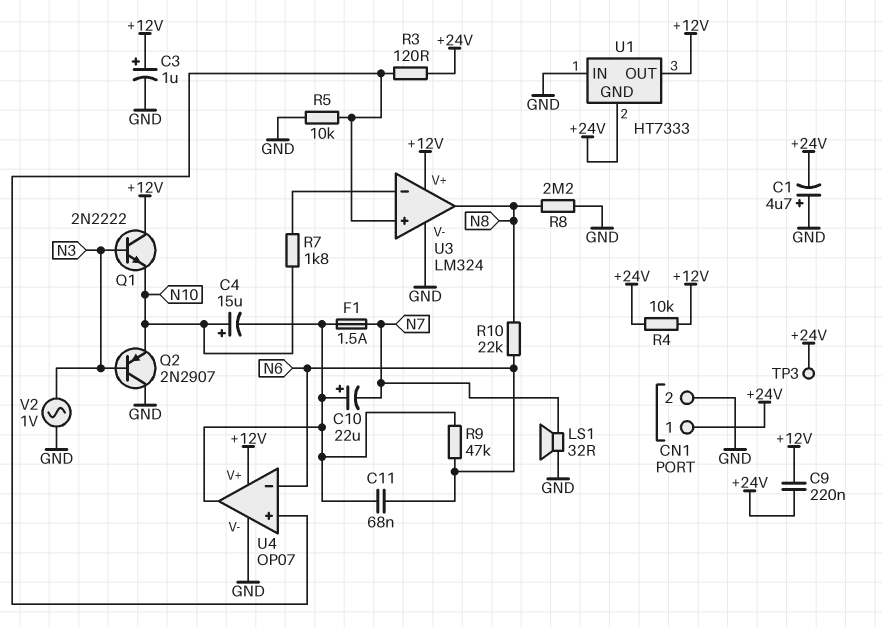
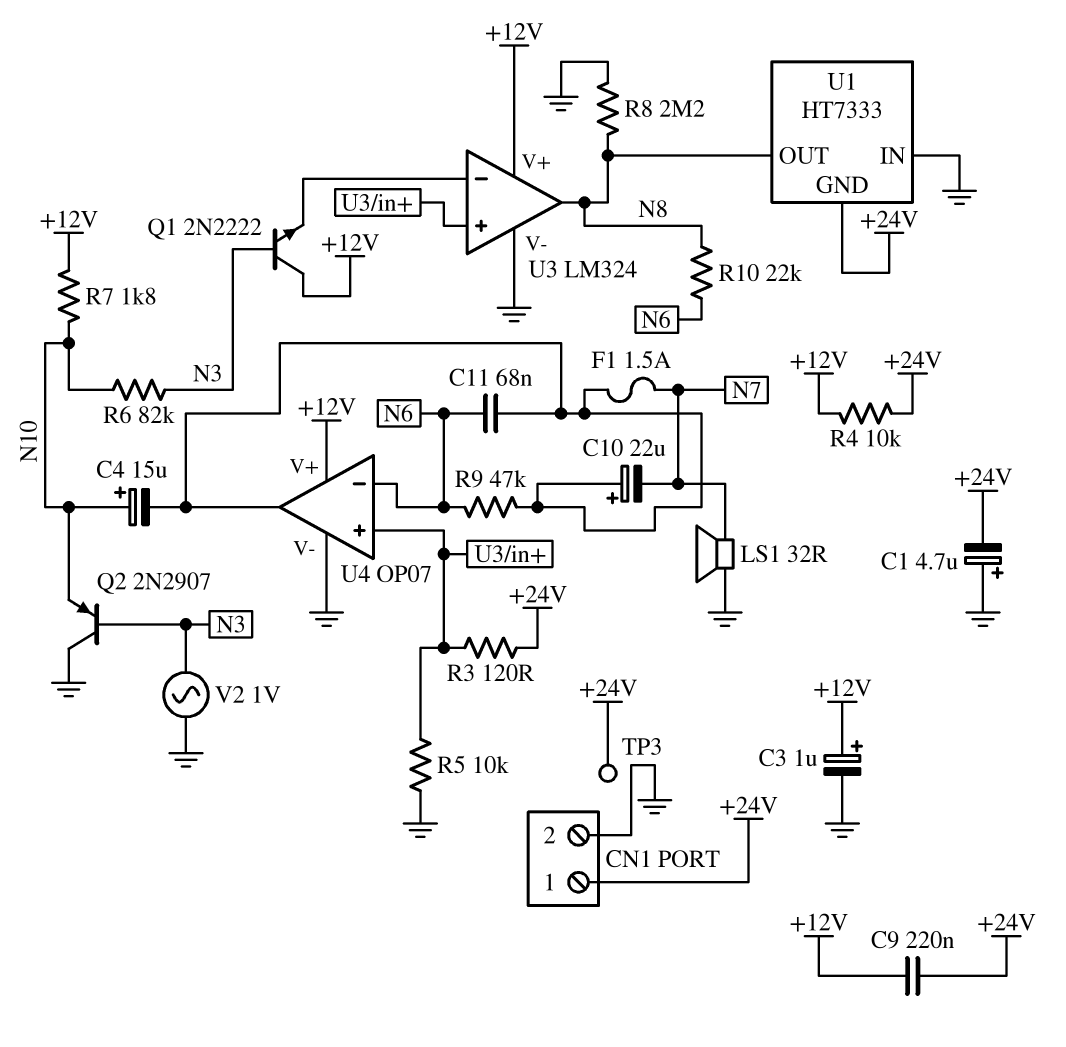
Q1: NPN 2N2222 (B N3, C +12V, E N10) -> NPN 2N2222 (B N3, C +12V, E U3/in-)
R6: none -> 82k (N3, N10)
R7: 1.8k (N10, U3/in-) -> 1.8k (+12V, N10)
U1 pin OUT: +12V -> N8

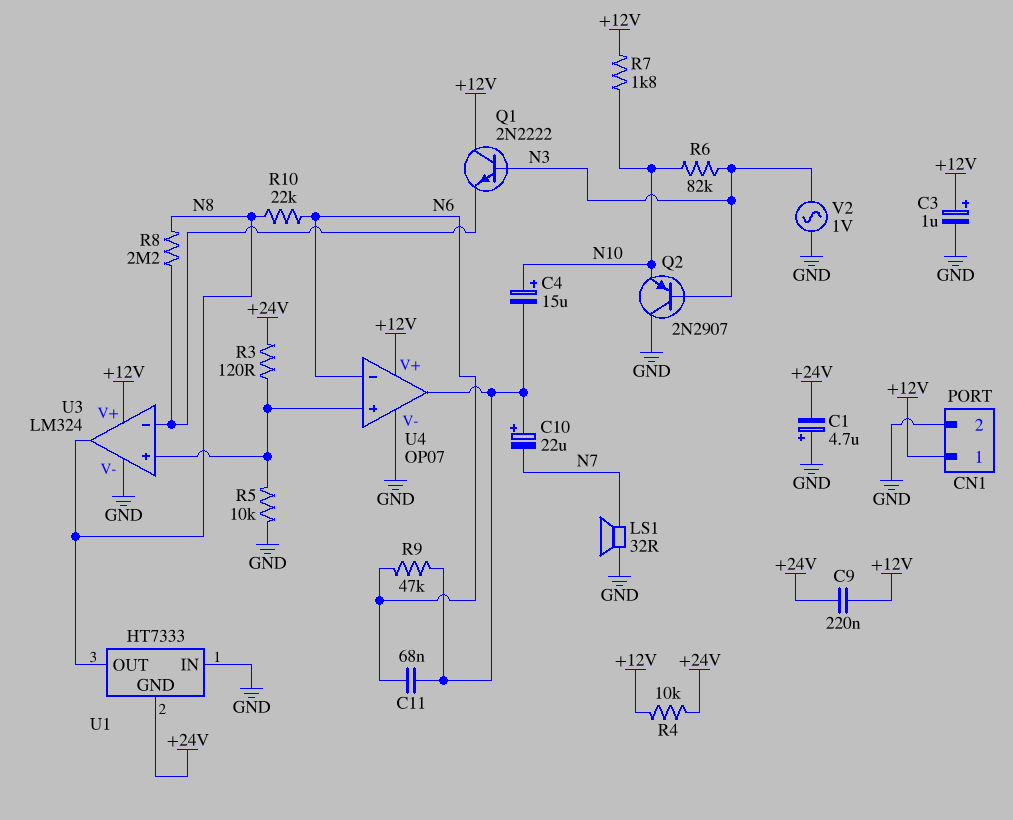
CN1 pin 1: +24V -> +12V
F1: 1.5A (N7, U4/out) -> none
R8: 2.2M (GND, N8) -> 2.2M (N8, U3/in-)
TP3: test point (+24V) -> none

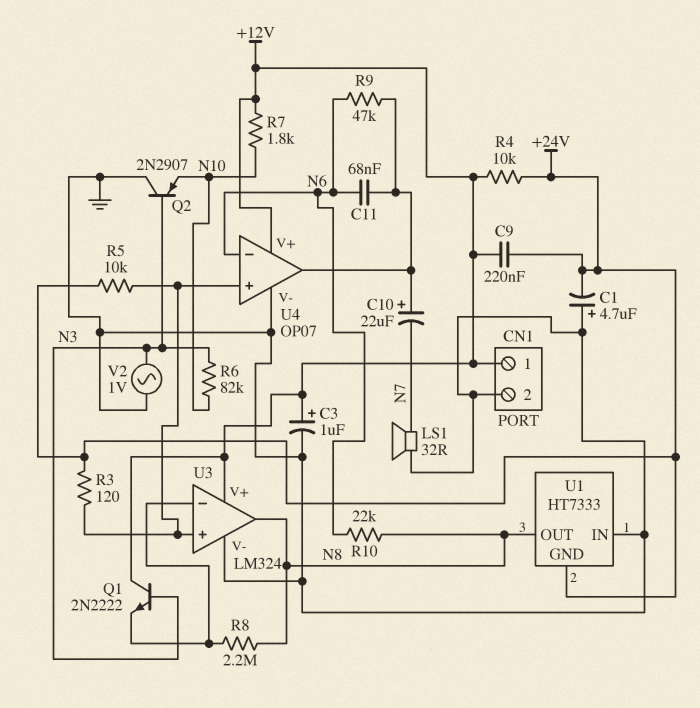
C4: 15uF (plus N10, minus U4/out) -> none
R5: 10k (GND, U3/in+) -> 10k (+24V, U3/in+)

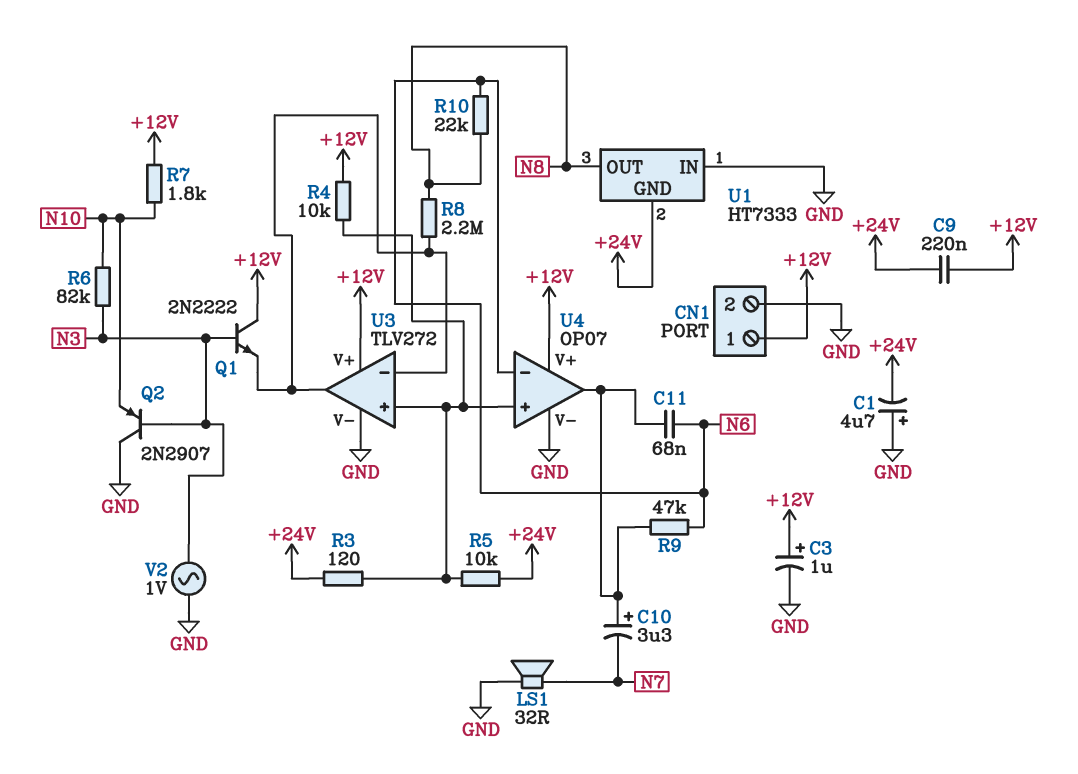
C10: 22uF (plus U4/out, minus N7) -> 3.3uF (plus U4/out, minus N7)
R4: 10k (+12V, +24V) -> 10k (+12V, U3/in+)
U3: LM324 -> TLV272
U3 pin out: N8 -> U3/in-

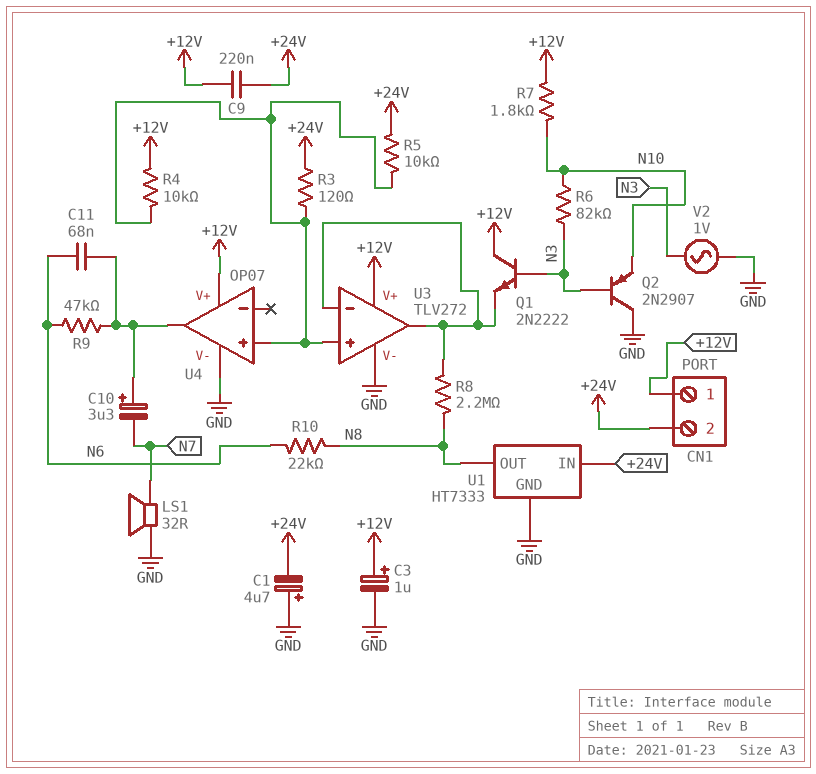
CN1 pin 2: GND -> +24V
U1 pin GND: +24V -> GND
U1 pin IN: GND -> +24V
U4 pin in-: N6 -> none

